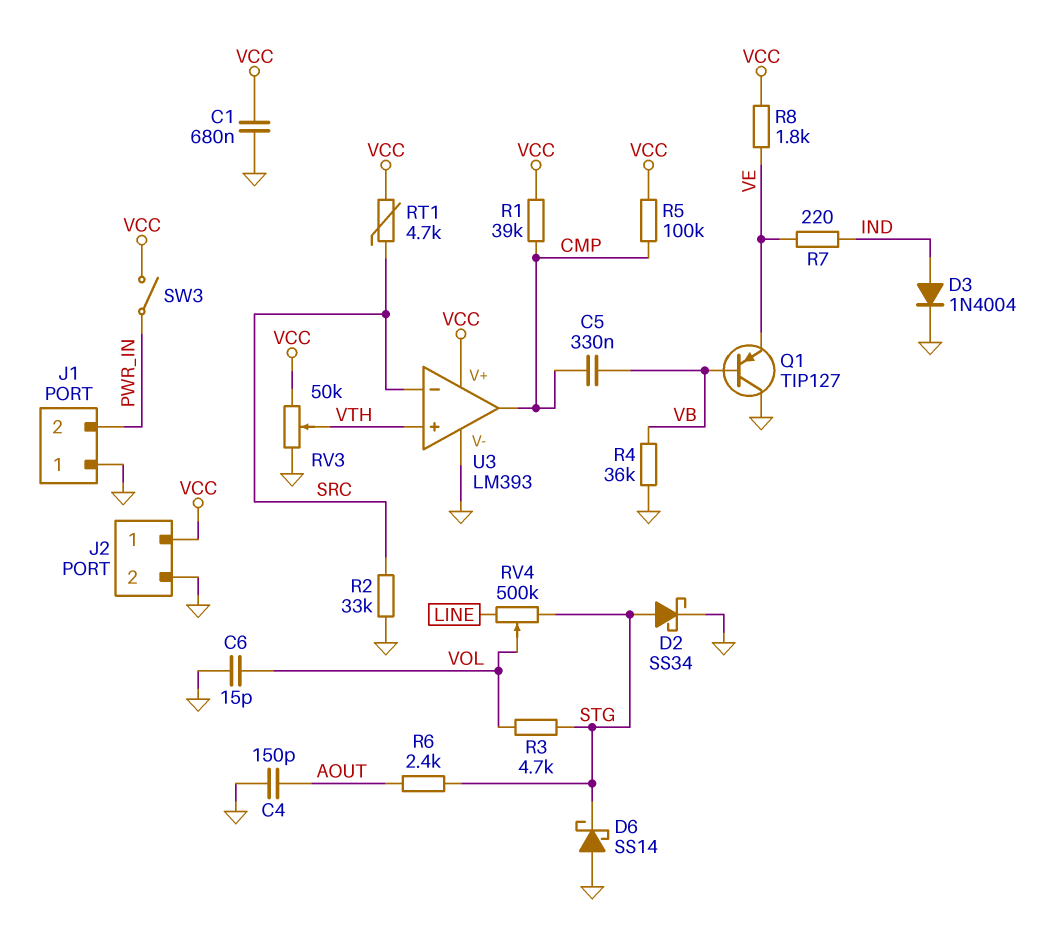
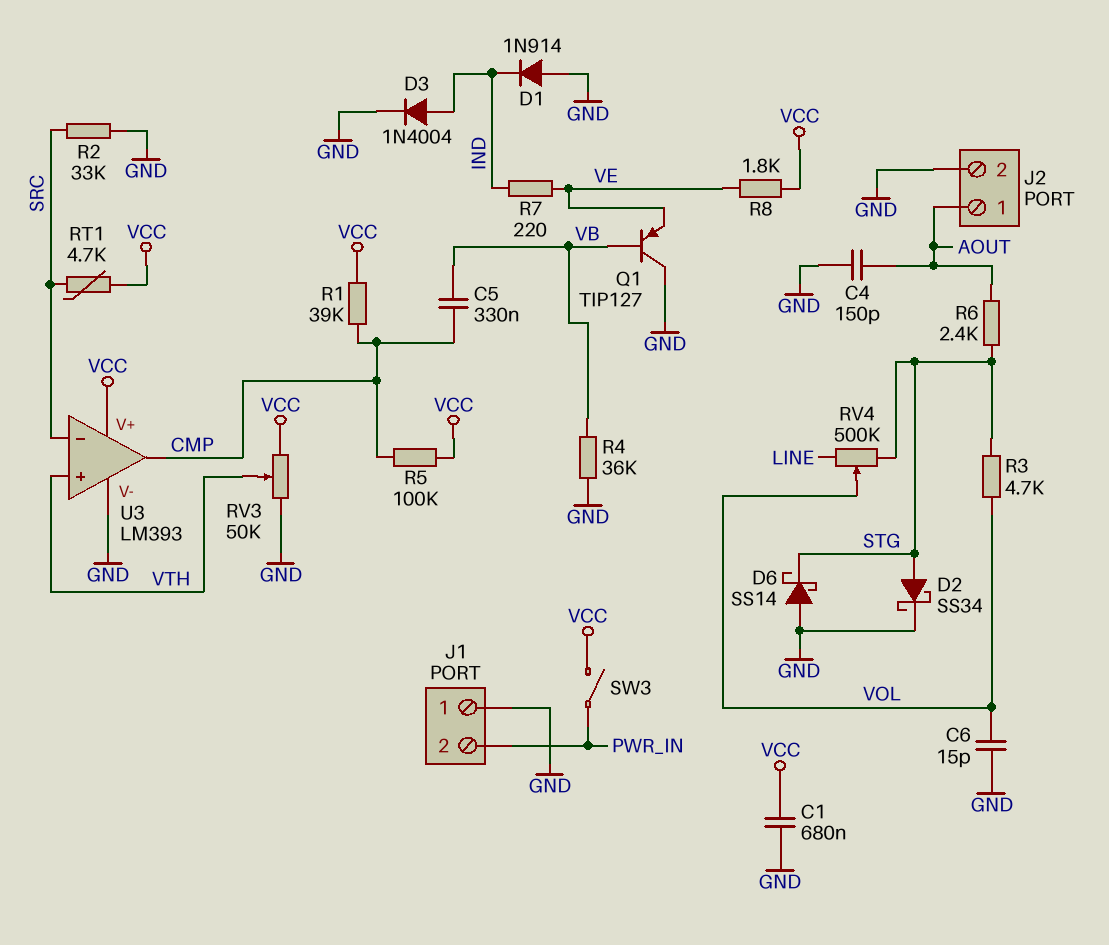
D1: none -> diode 1N914 (A GND, K IND)
J2 pin 1: VCC -> AOUT

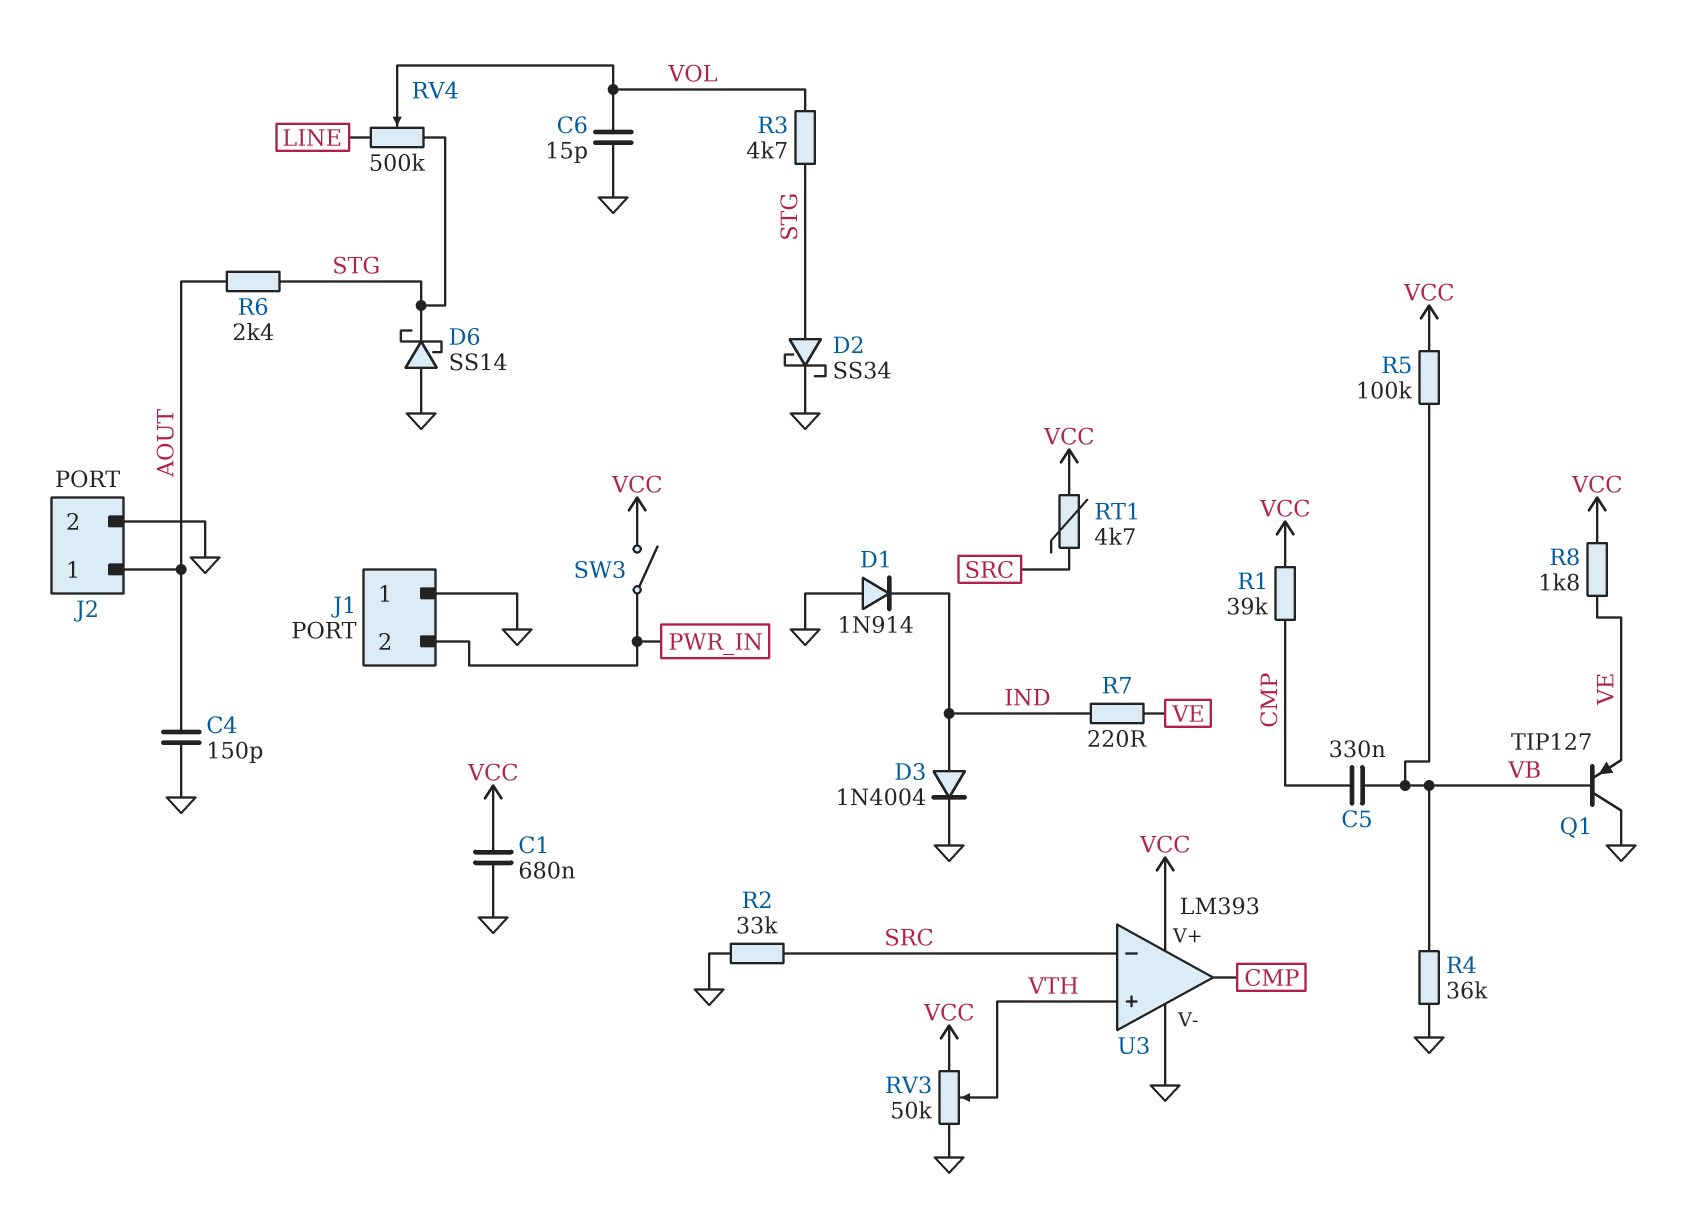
R5: 100k (CMP, VCC) -> 100k (VB, VCC)

